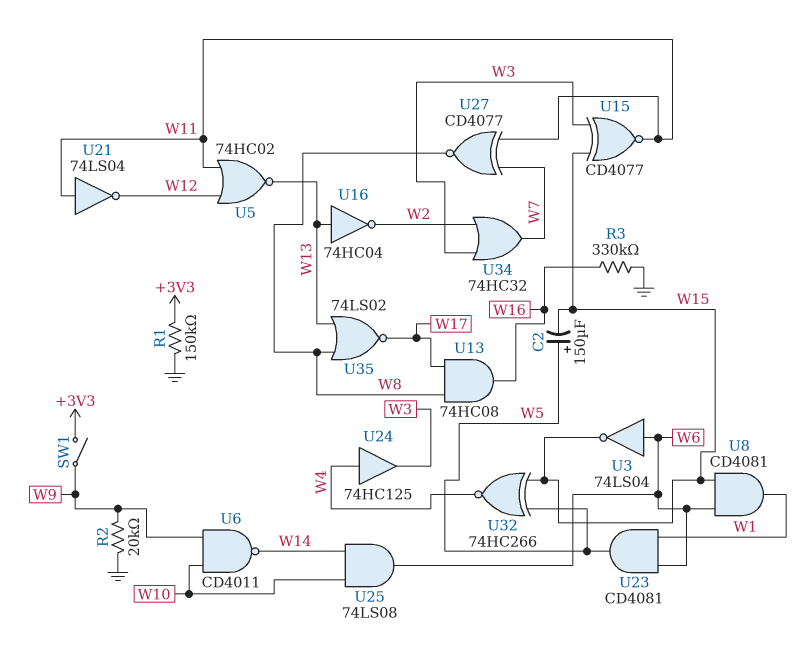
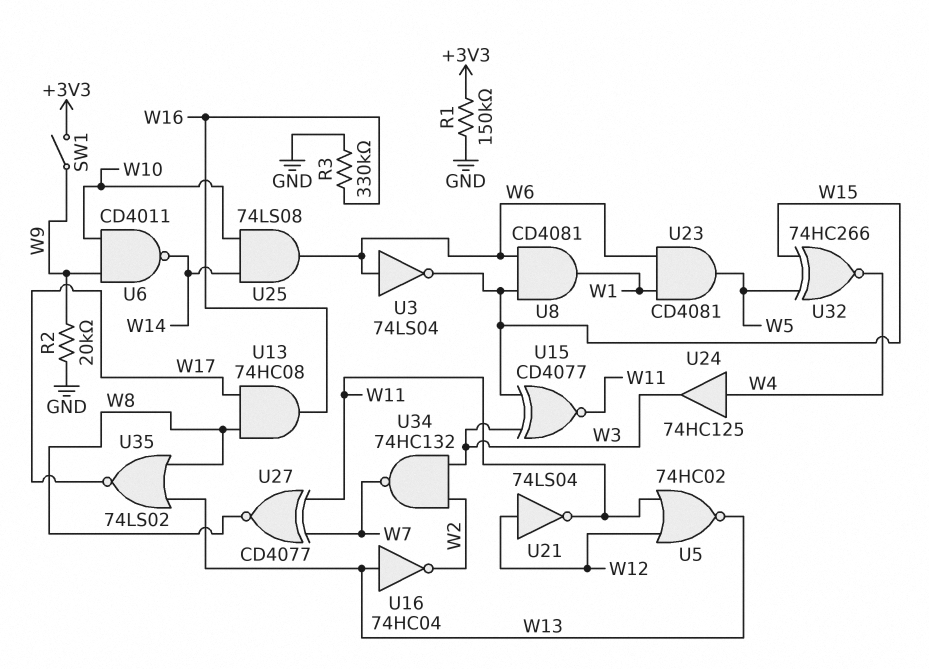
C2: 150uF (plus W5, minus W15) -> none
U21: NOT 74LS04 (in W11, out W12) -> NOT 74LS04 (in W12, out W11)
U34: OR 74HC32 (in W2, in W3, out W7) -> NAND 74HC132 (in W2, in W3, out W7)

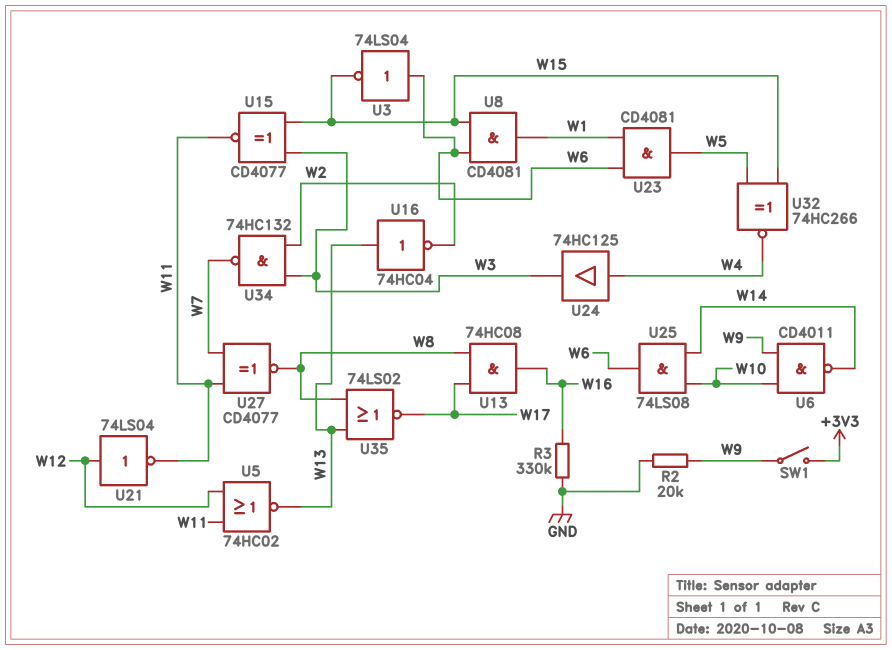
R1: 150k (+3V3, GND) -> none

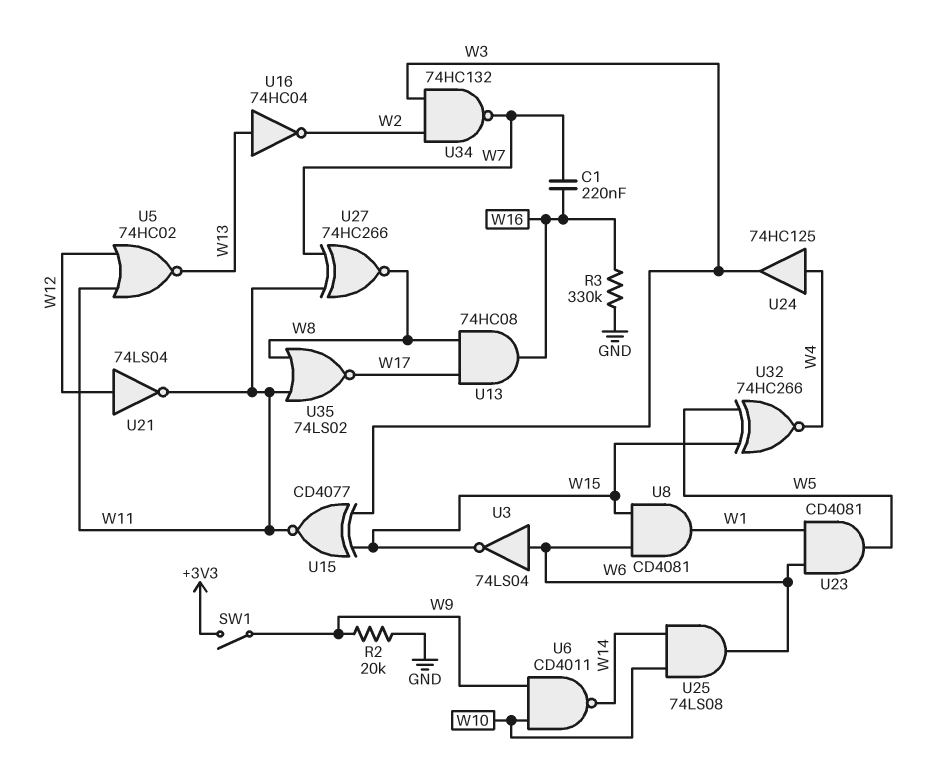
C1: none -> 220nF (W7, W16)
U27: XNOR CD4077 (in W7, in W11, out W8) -> XNOR 74HC266 (in W7, in W11, out W8)
U35: NOR 74LS02 (in W8, in W13, out W17) -> NOR 74LS02 (in W8, in W11, out W17)

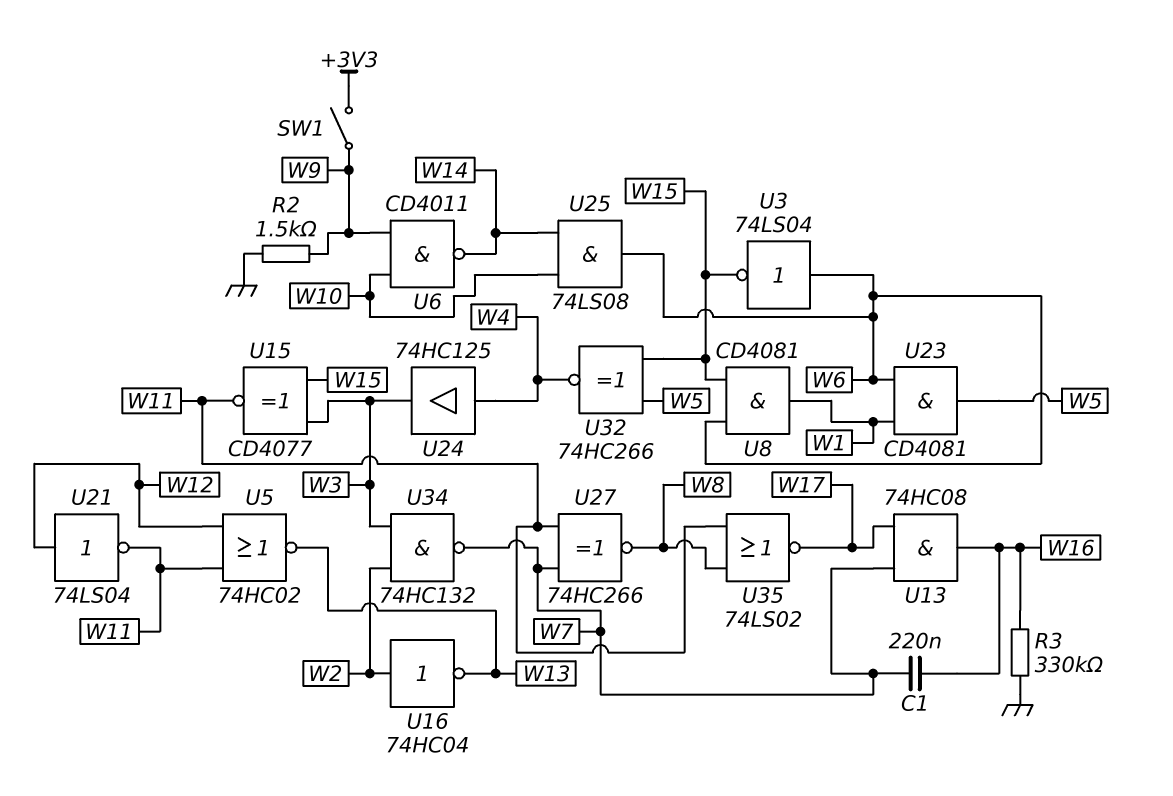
R2: 20k (GND, W9) -> 1.5k (GND, W9)
U13: AND 74HC08 (in W8, in W17, out W16) -> AND 74HC08 (in W7, in W17, out W16)
U16: NOT 74HC04 (in W13, out W2) -> NOT 74HC04 (in W2, out W13)

